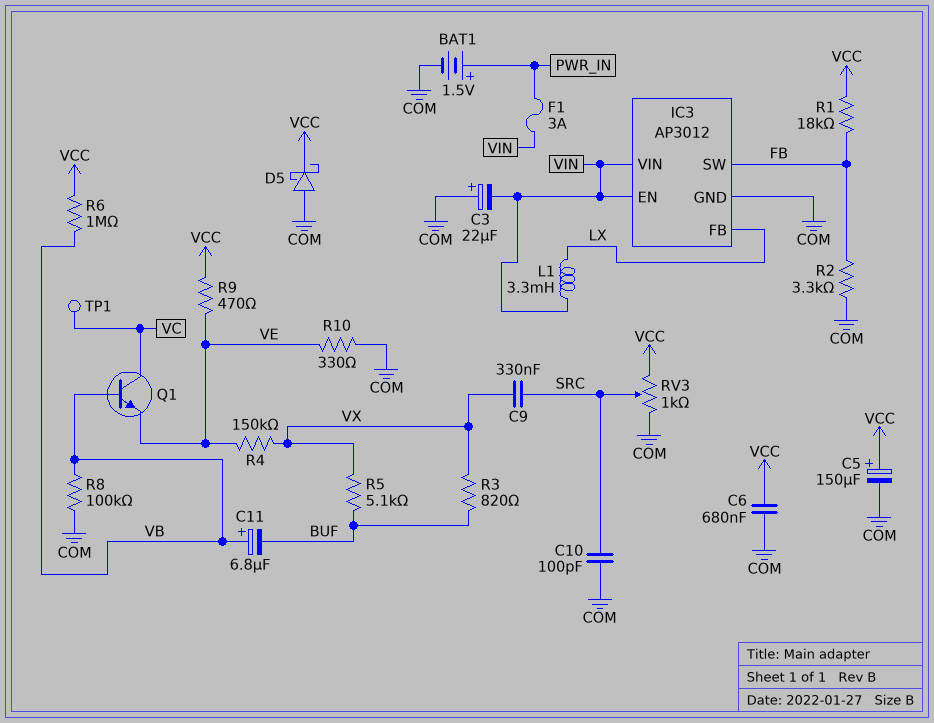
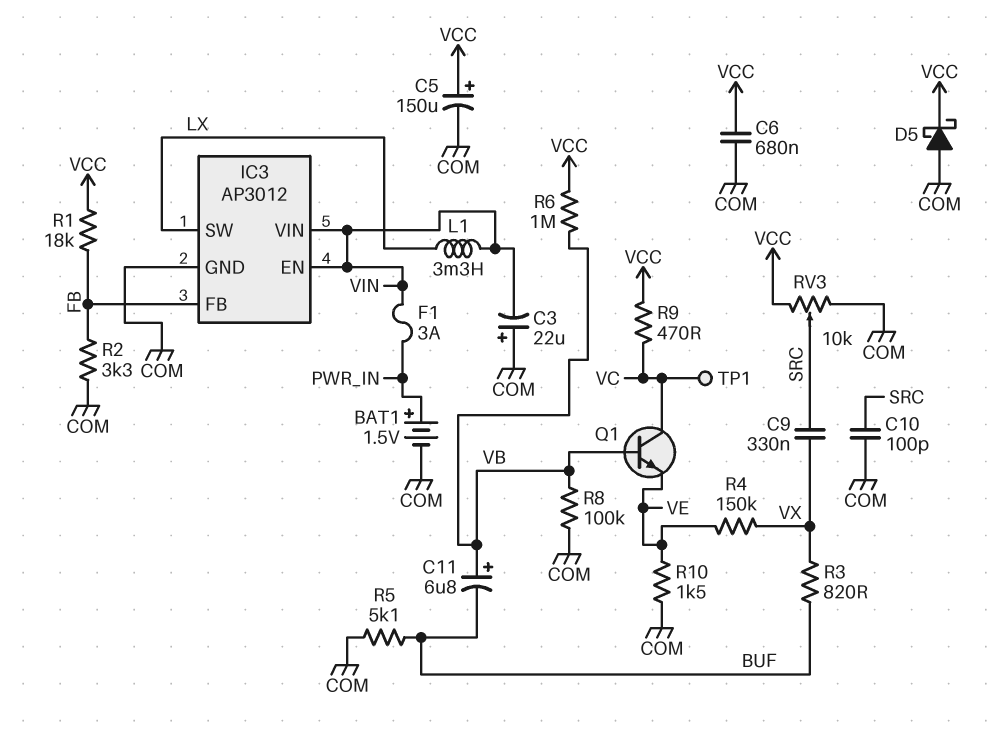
IC3 pin FB: LX -> FB
IC3 pin SW: FB -> LX
R5: 5.1k (BUF, VX) -> 5.1k (BUF, COM)
R9: 470 (VCC, VE) -> 470 (VC, VCC)
R10: 330 (COM, VE) -> 1.5k (COM, VE)
RV3: 1k (COM, VCC, wiper SRC) -> 10k (COM, VCC, wiper SRC)

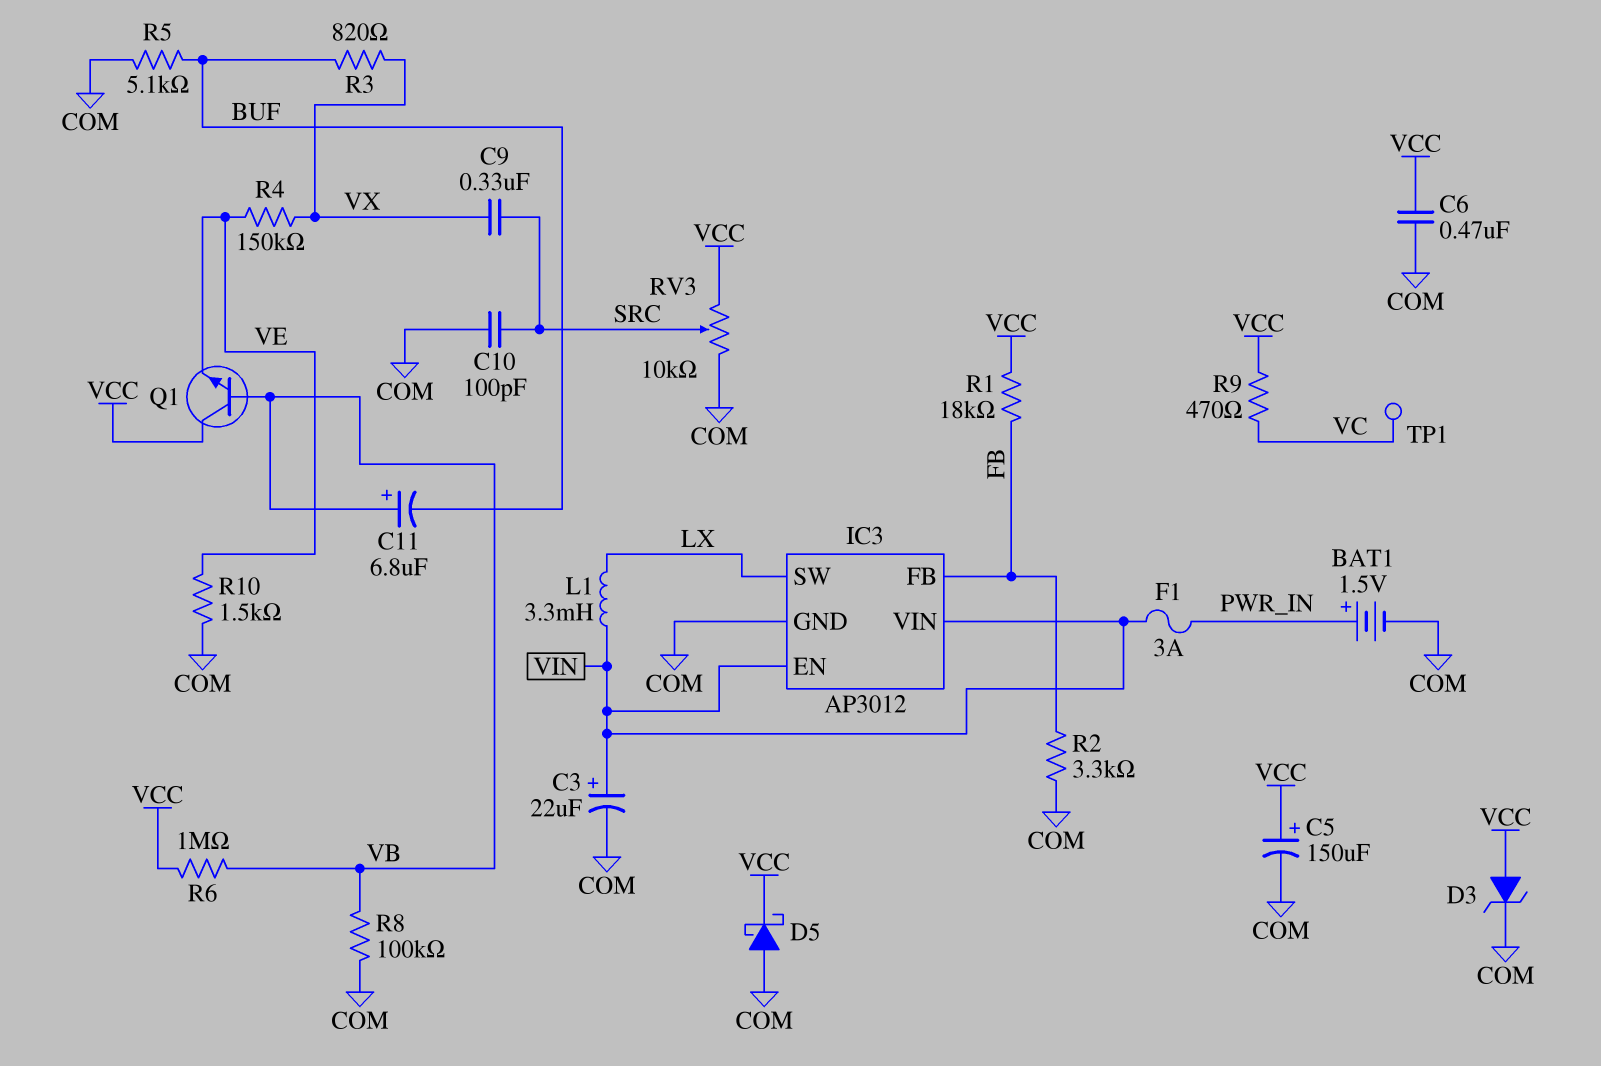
C3: 22uF (plus COM, minus VIN) -> 22uF (plus VIN, minus COM)
C6: 680nF (COM, VCC) -> 470nF (COM, VCC)
D3: none -> zener (A VCC, K COM)
Q1: NPN (B VB, C VC, E VE) -> NPN (B VB, C VCC, E VE)

